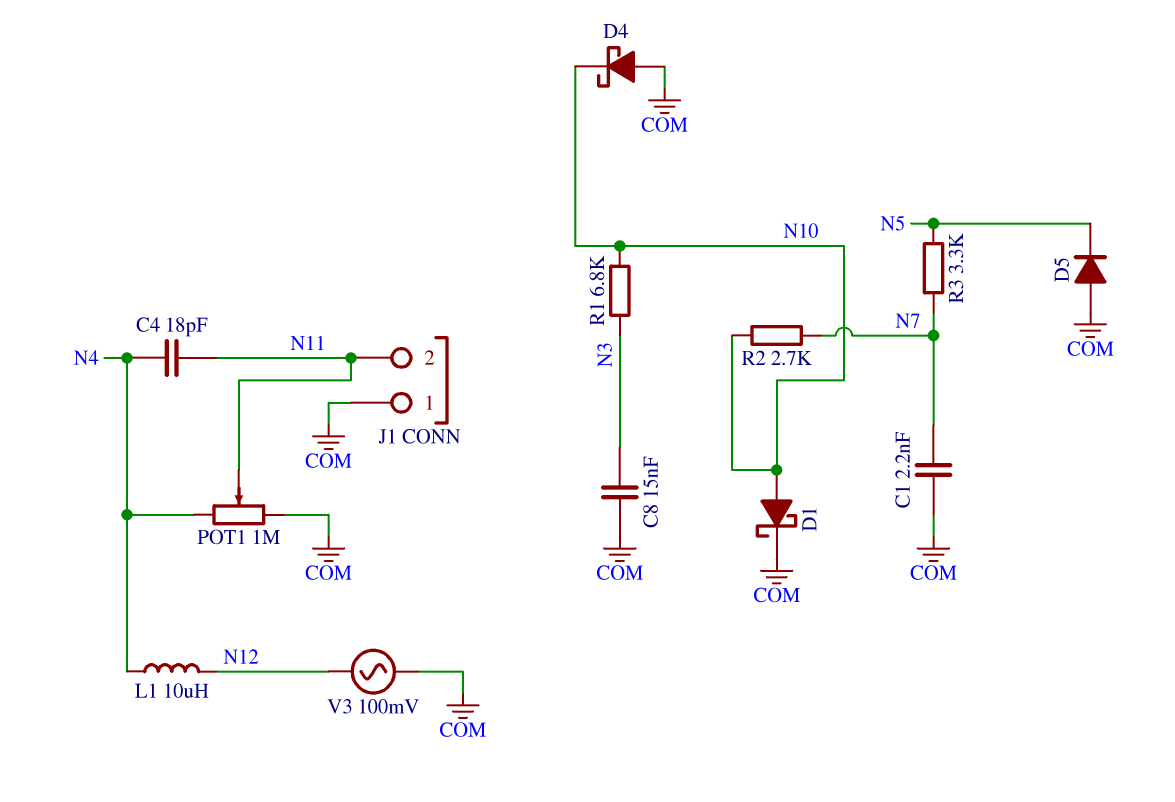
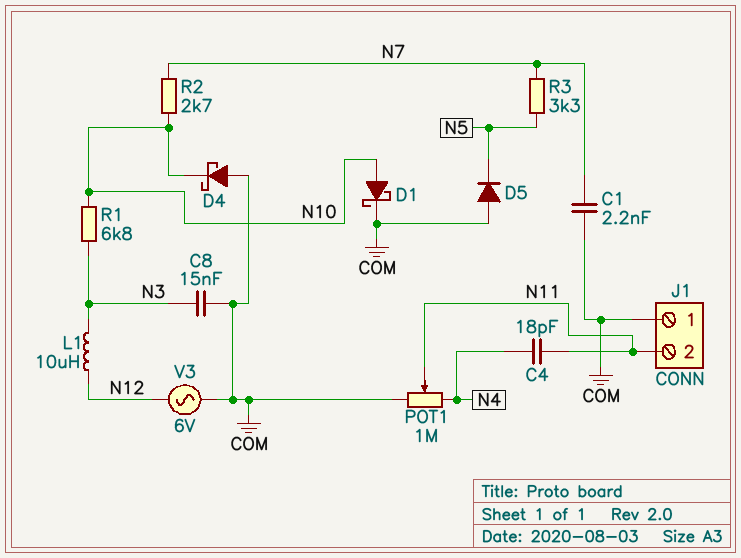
L1: 10uH (N4, N12) -> 10uH (N3, N12)
V3: AC 100mV (COM, N12) -> AC 6V (COM, N12)

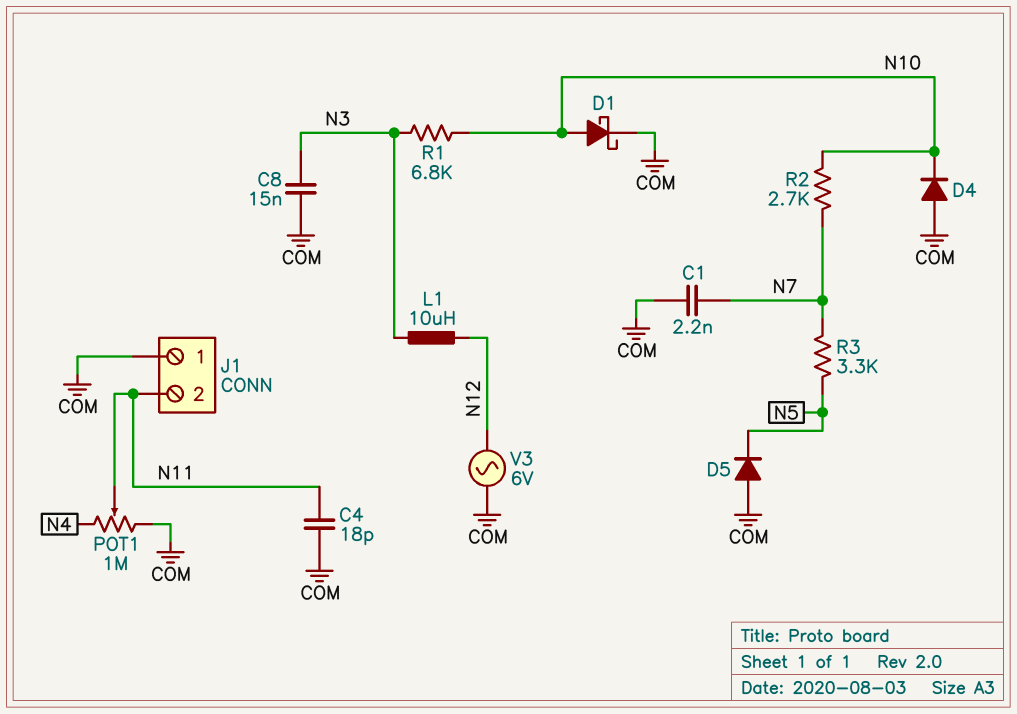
C4: 18pF (N4, N11) -> 18pF (COM, N11)
D4: schottky (A COM, K N10) -> diode (A COM, K N10)

